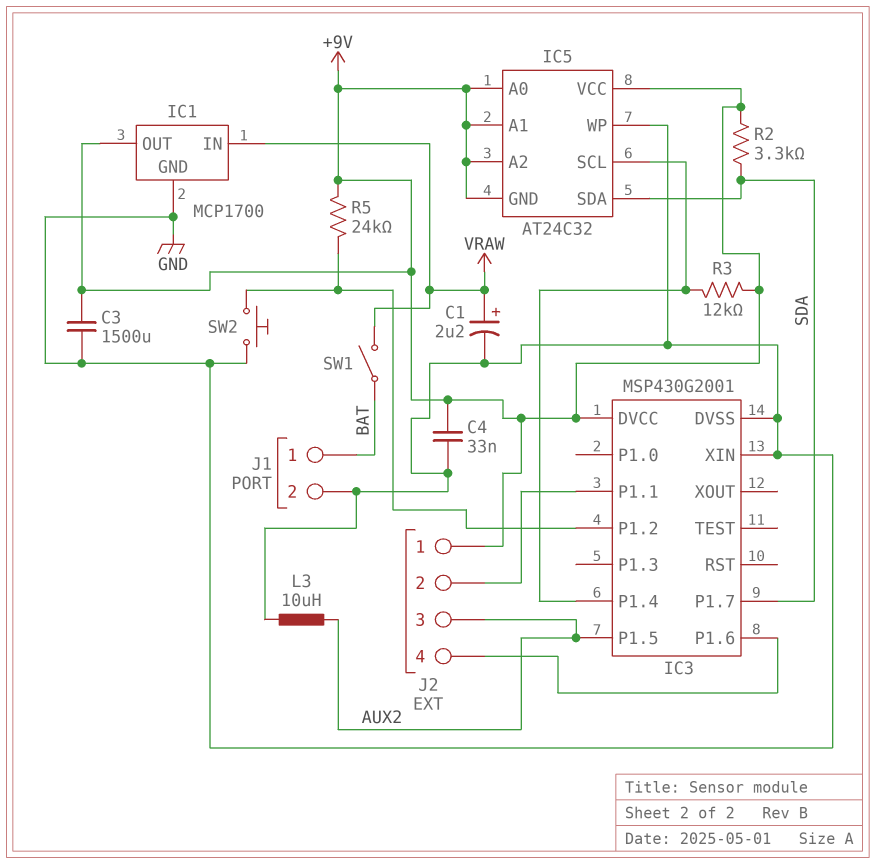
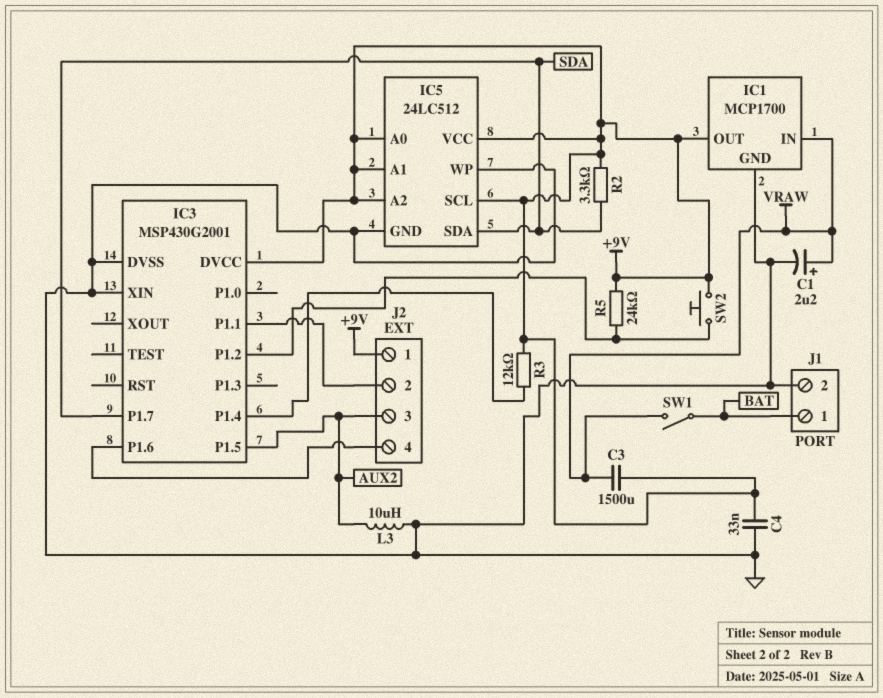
C3: 1500uF (+9V, GND) -> 1500uF (+9V, VRAW)
IC5: AT24C32 -> 24LC512
IC5 pin GND: +9V -> GND
IC5 pin SCL: IC3/P1.4 -> +9V
SW2: button (GND, IC3/P1.2) -> button (+9V, IC3/P1.2)

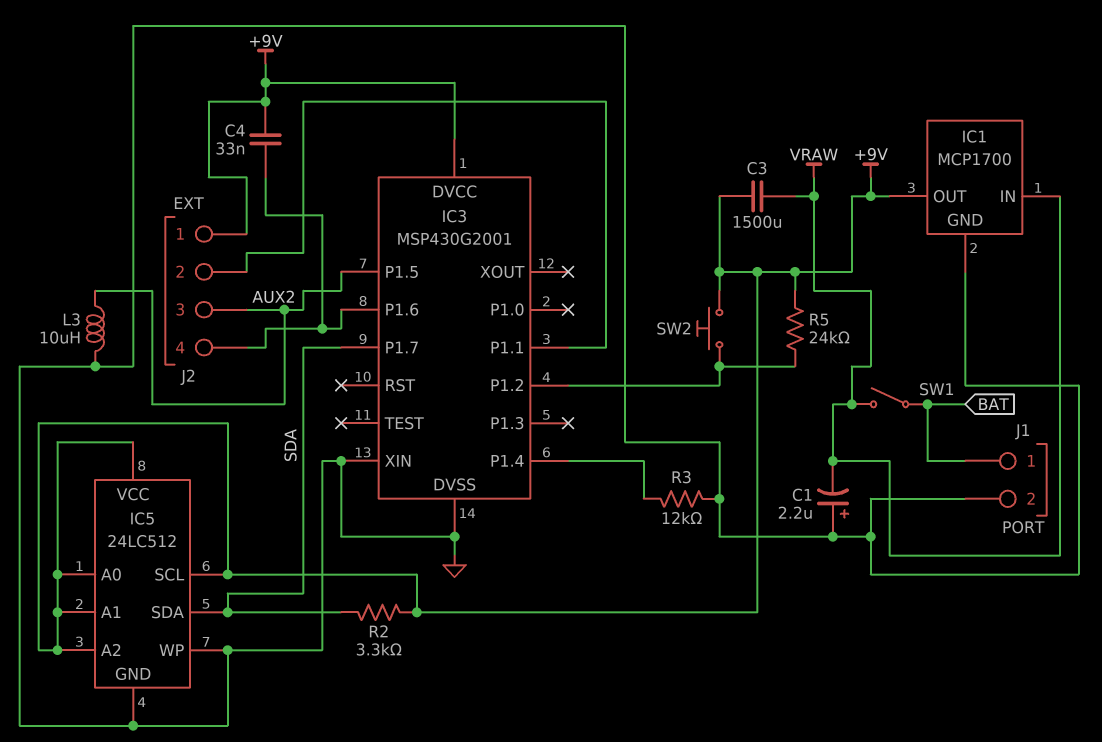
C1: 2.2uF (plus VRAW, minus GND) -> 2.2uF (plus GND, minus VRAW)
C4: 33nF (+9V, GND) -> 33nF (+9V, IC3/P1.6)
R3: 12k (+9V, IC3/P1.4) -> 12k (GND, IC3/P1.4)

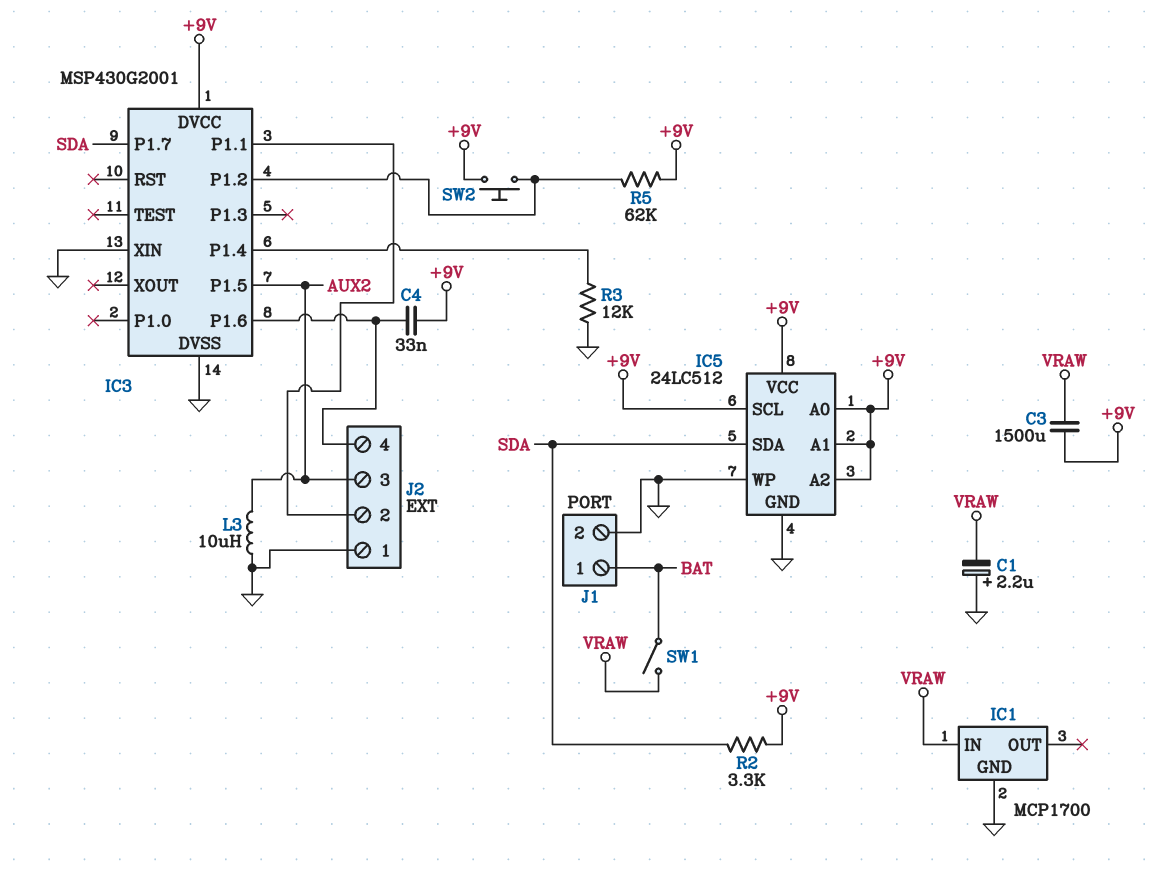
IC1 pin OUT: +9V -> none
J2 pin 1: +9V -> GND
R5: 24k (+9V, IC3/P1.2) -> 62k (+9V, IC3/P1.2)

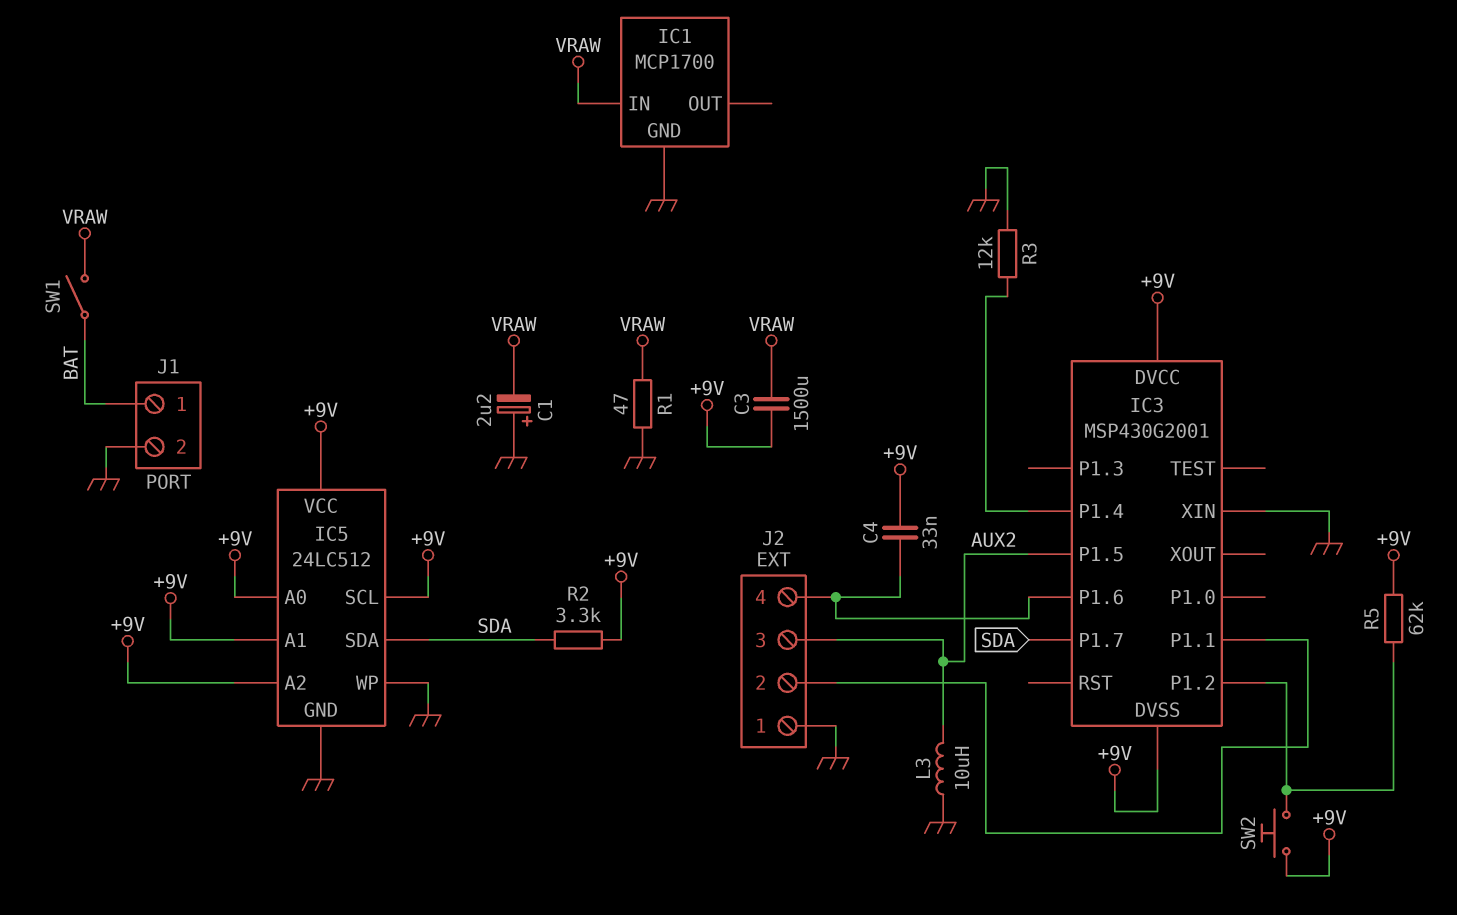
IC3 pin DVSS: GND -> +9V
R1: none -> 47 (GND, VRAW)

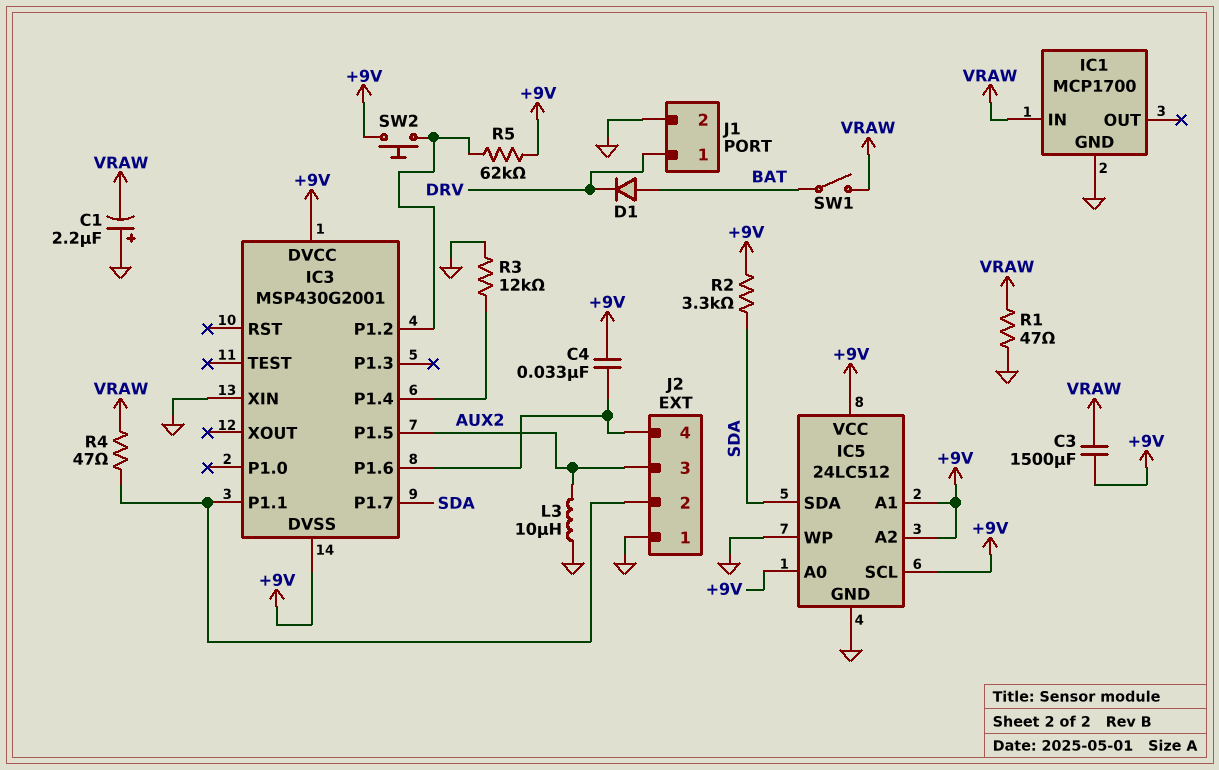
D1: none -> diode (A BAT, K DRV)
J1 pin 1: BAT -> DRV
R4: none -> 47 (IC3/P1.1, VRAW)

